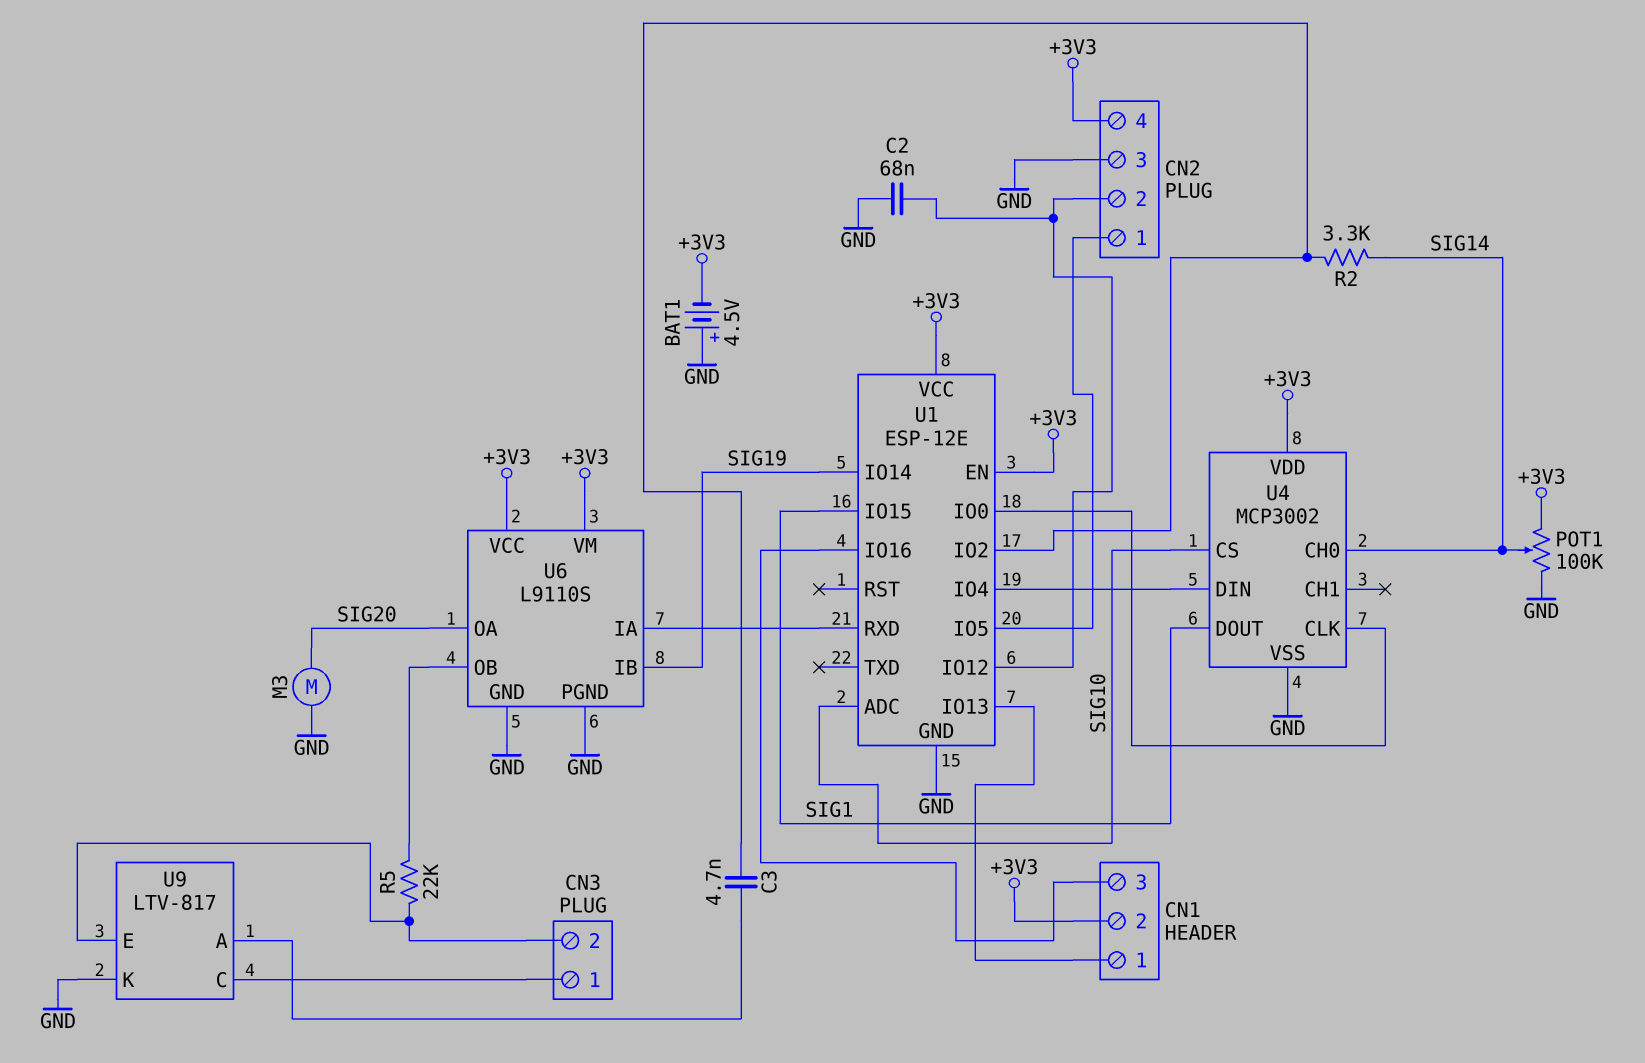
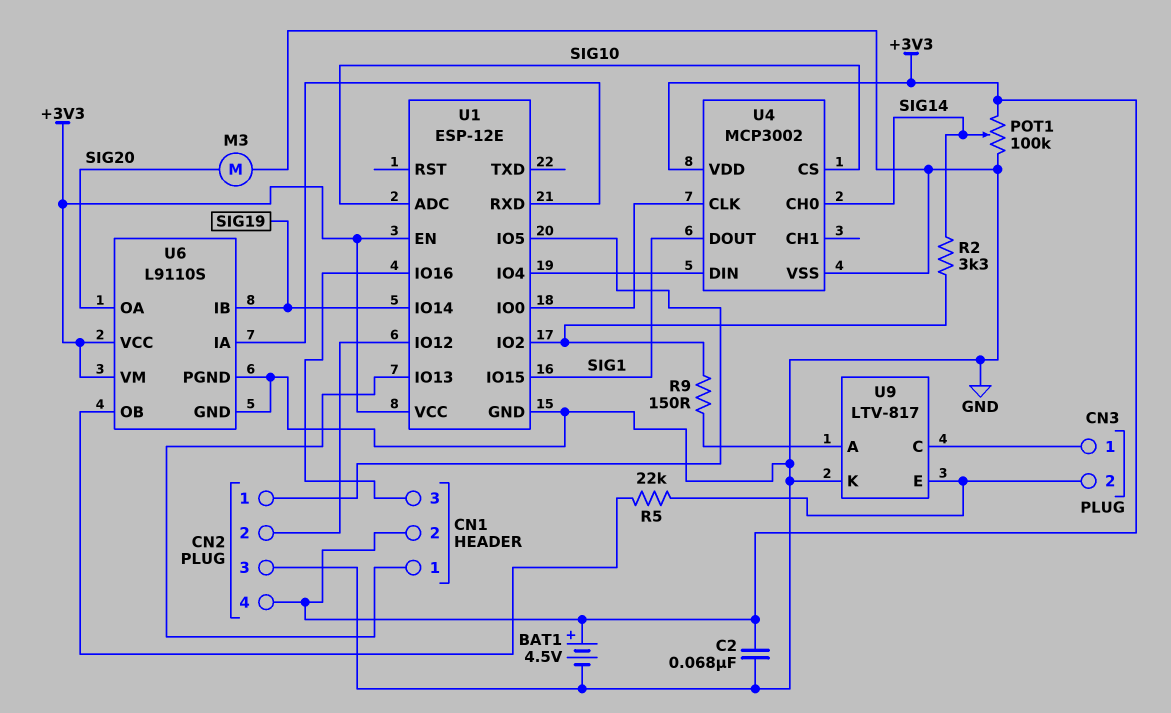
BAT1: 4.5V (plus GND, minus +3V3) -> 4.5V (plus +3V3, minus GND)
C2: 68nF (CN2/2, GND) -> 68nF (+3V3, GND)
C3: 4.7nF (U1/IO2, U9/A) -> none
R9: none -> 150 (U1/IO2, U9/A)

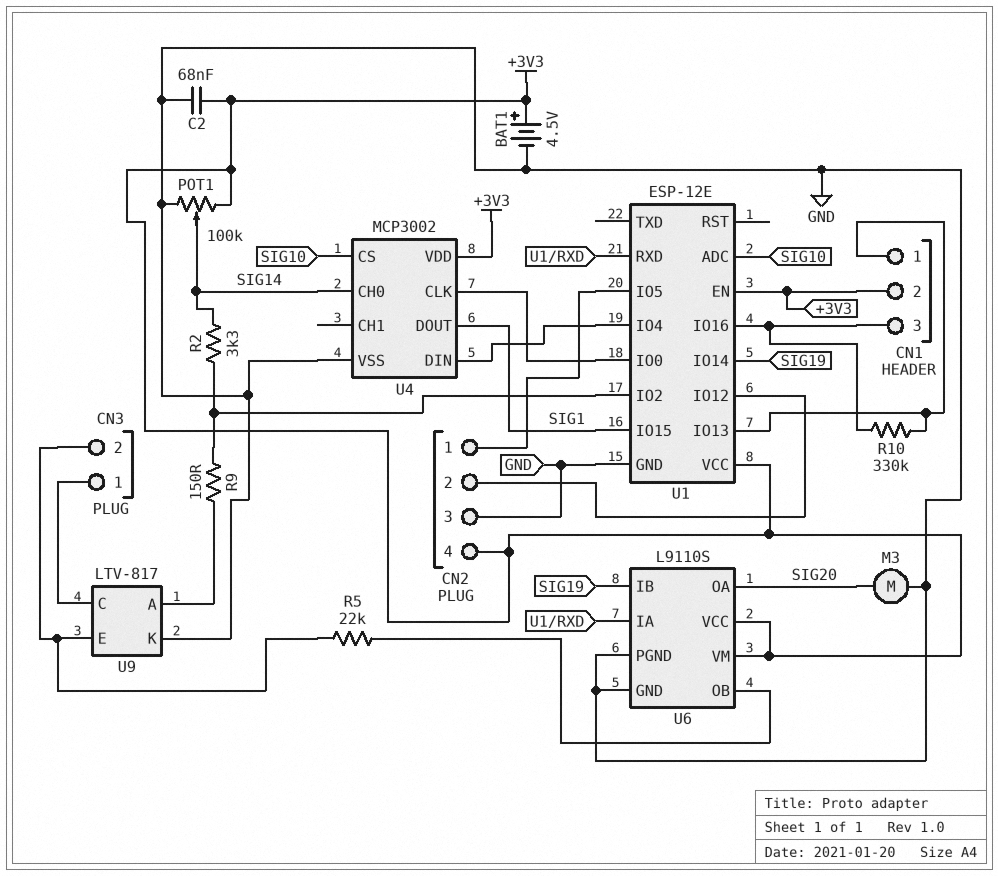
R10: none -> 330k (CN1/1, CN1/3)

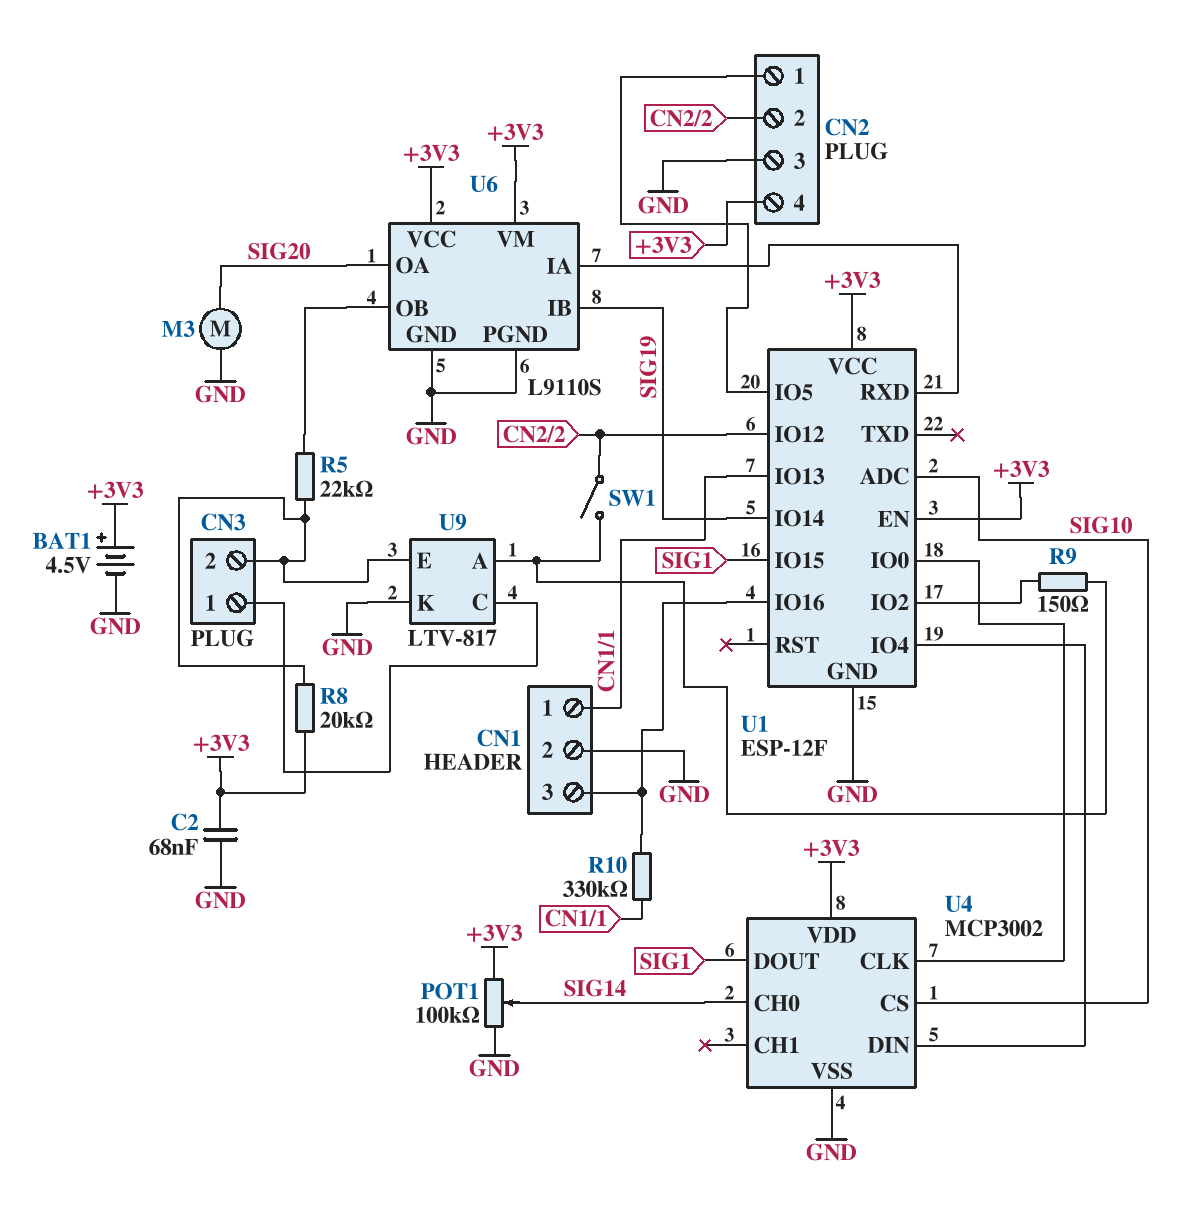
CN1 pin 2: +3V3 -> GND
R2: 3.3k (SIG14, U1/IO2) -> none
R8: none -> 20k (+3V3, CN3/2)
SW1: none -> switch (CN2/2, U9/A)
U1: ESP-12E -> ESP-12F

